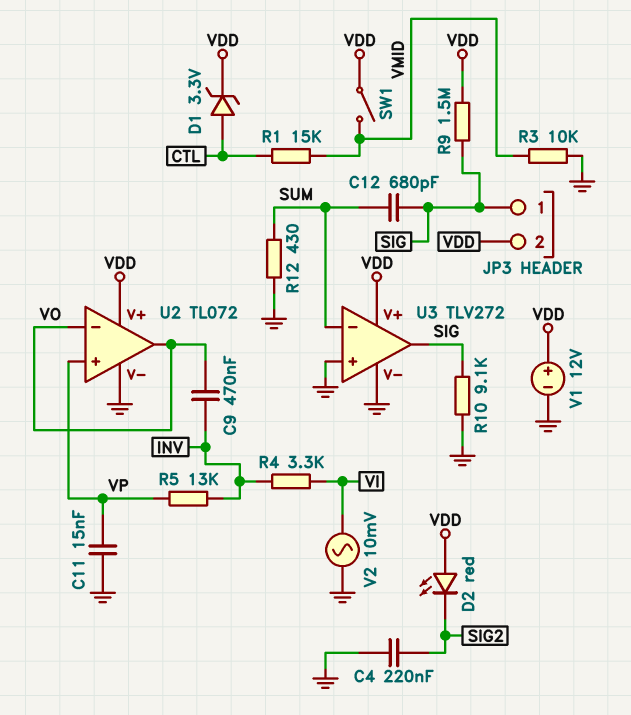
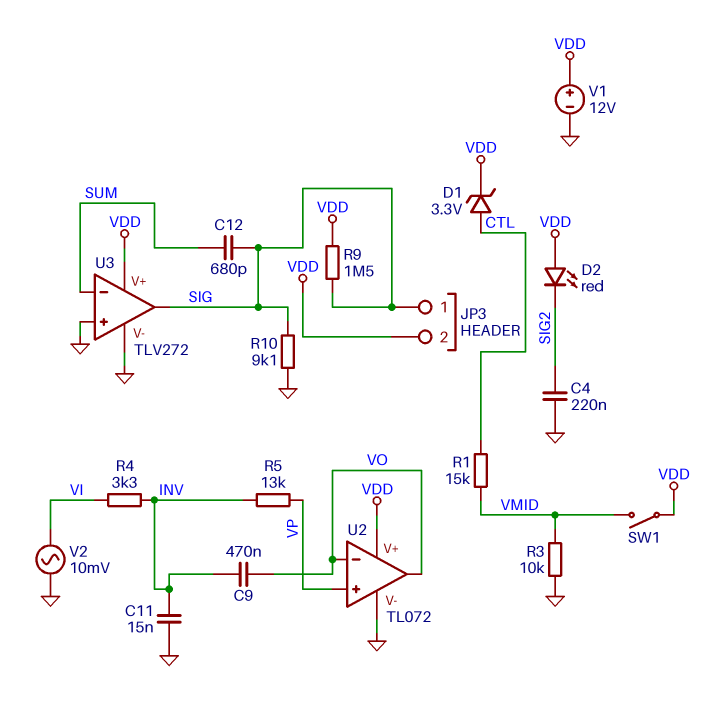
C11: 15nF (GND, VP) -> 15nF (GND, INV)
R12: 430 (GND, SUM) -> none

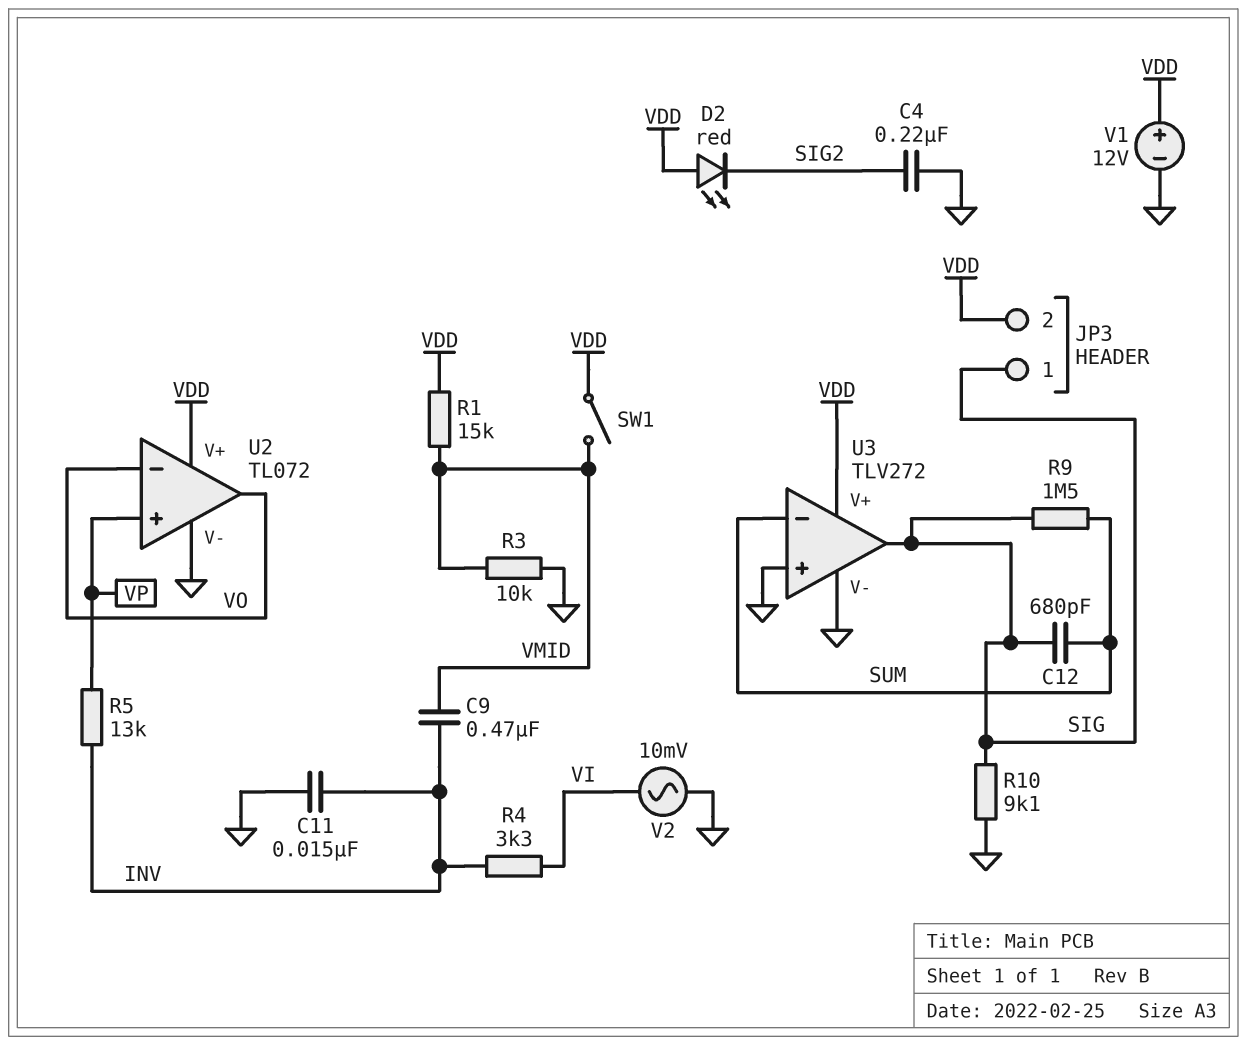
C9: 470nF (INV, VO) -> 470nF (INV, VMID)
D1: zener 3.3V (A CTL, K VDD) -> none
R1: 15k (CTL, VMID) -> 15k (VDD, VMID)
R9: 1.5M (SIG, VDD) -> 1.5M (SIG, SUM)

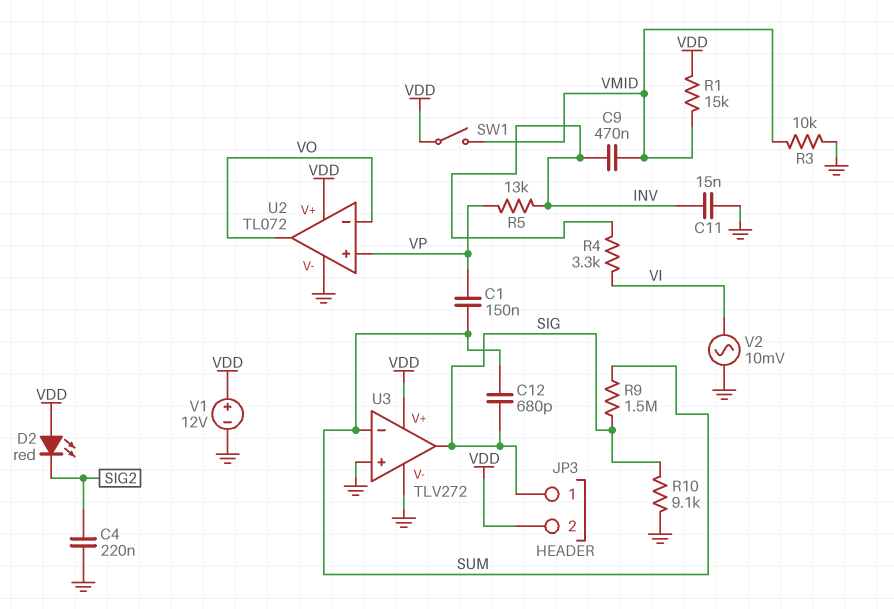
C1: none -> 150nF (SUM, VP)

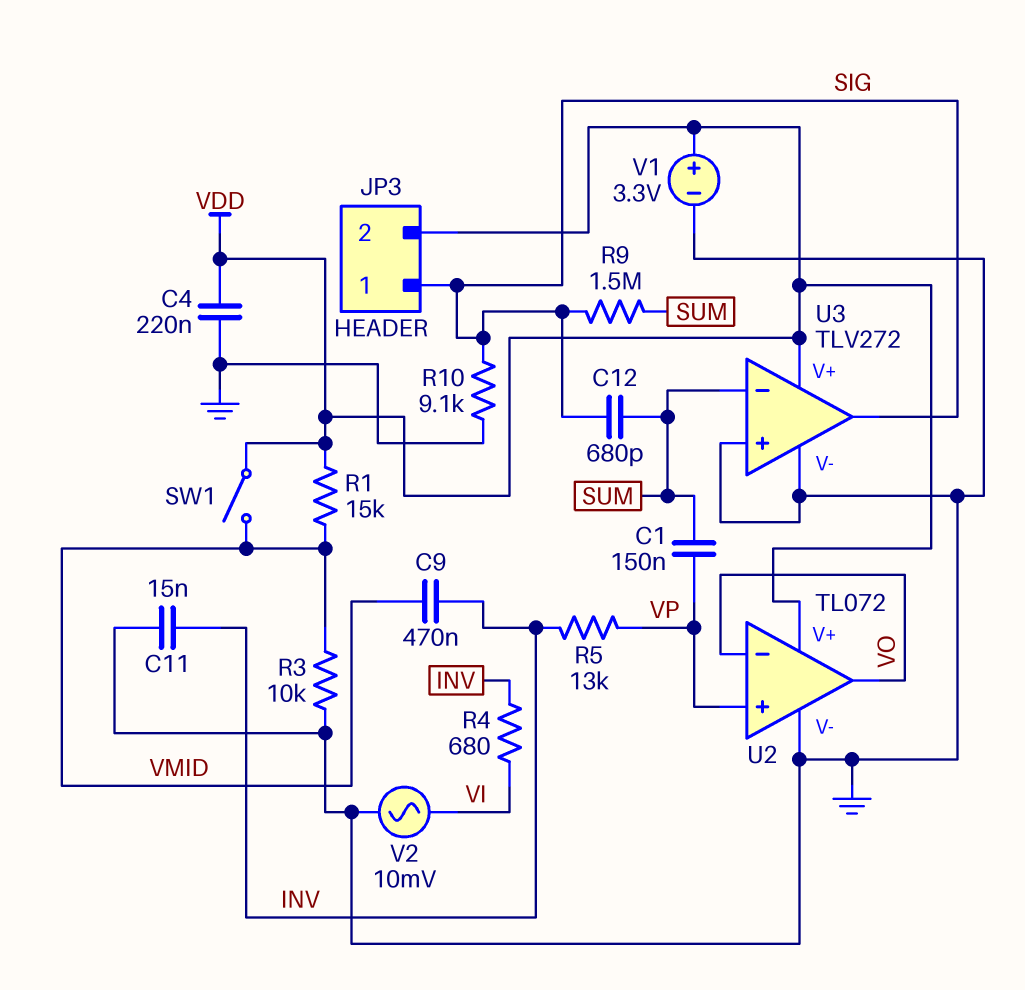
C4: 220nF (GND, SIG2) -> 220nF (GND, VDD)
D2: LED red (A VDD, K SIG2) -> none
R4: 3.3k (INV, VI) -> 680 (INV, VI)
V1: 12V (plus VDD, minus GND) -> 3.3V (plus VDD, minus GND)

